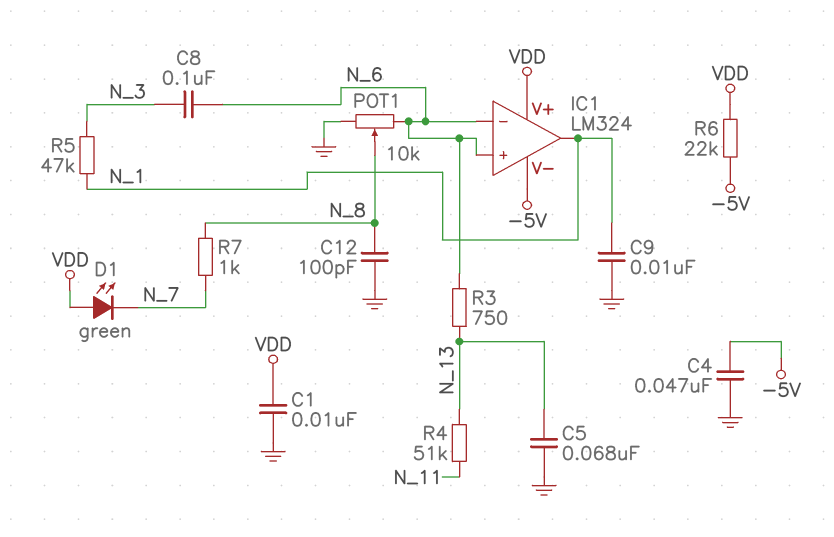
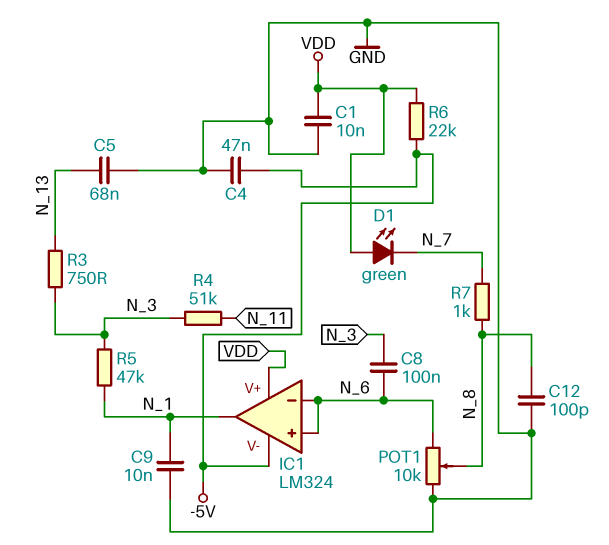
R3: 750 (N_6, N_13) -> 750 (N_3, N_13)
R4: 51k (N_11, N_13) -> 51k (N_3, N_11)

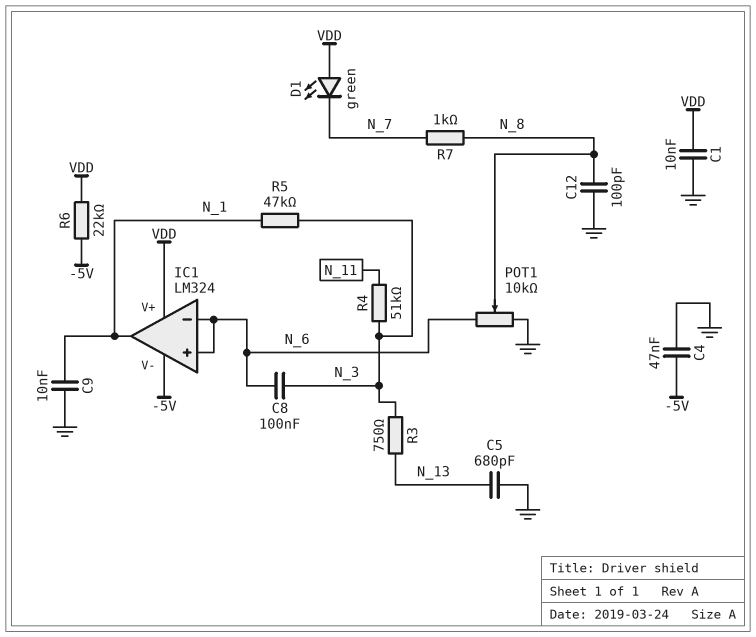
C5: 68nF (GND, N_13) -> 680pF (GND, N_13)

